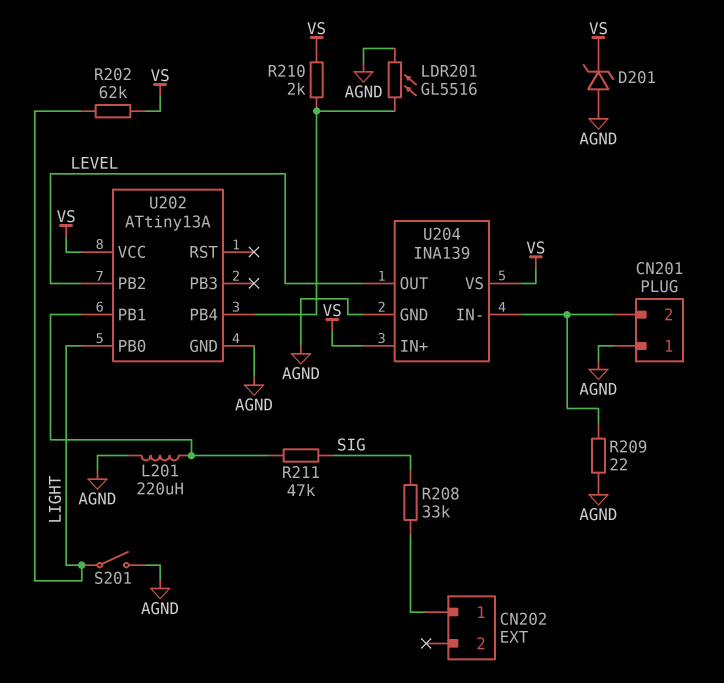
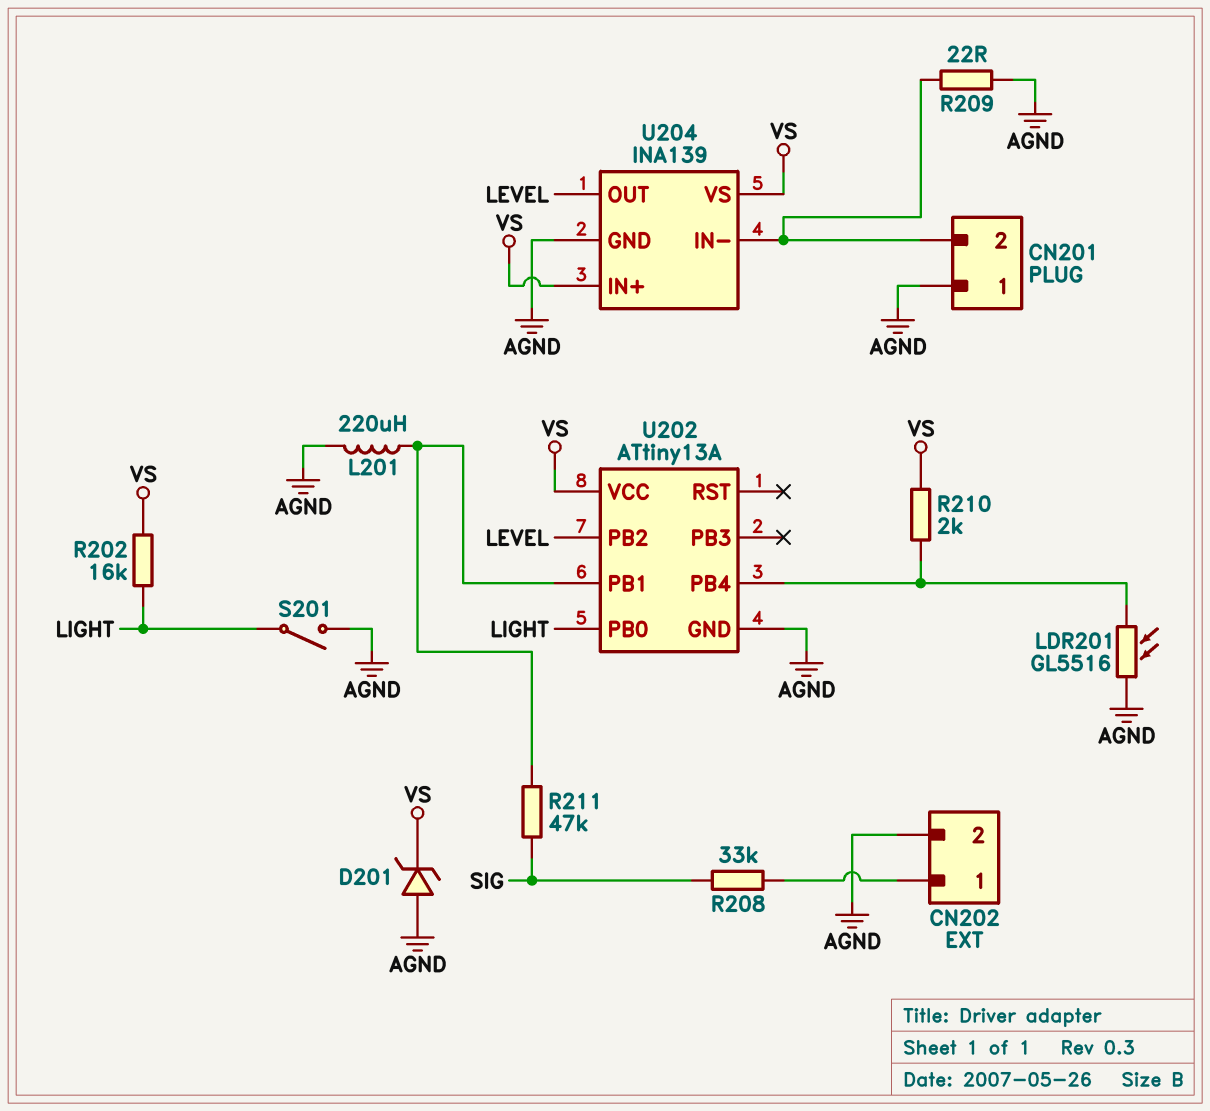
CN202 pin 2: none -> AGND
R202: 62k (LIGHT, VS) -> 16k (LIGHT, VS)

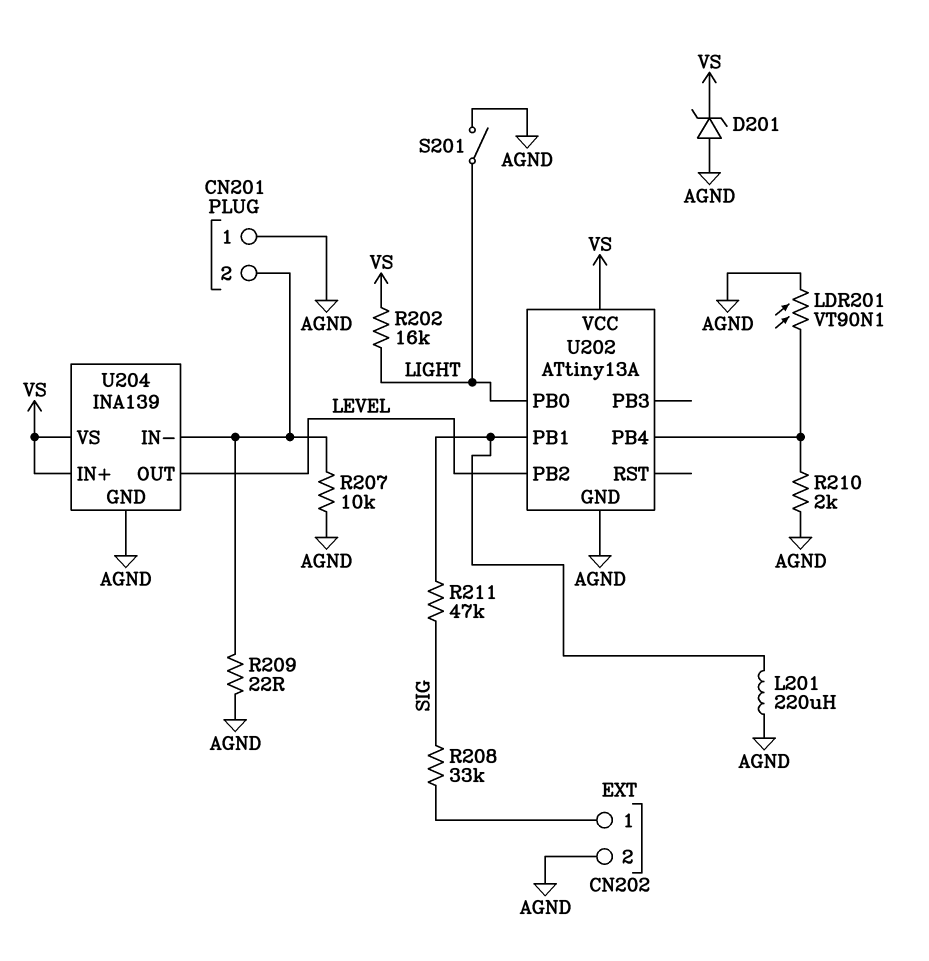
LDR201: GL5516 (AGND, U202/PB4) -> VT90N1 (AGND, U202/PB4)
R207: none -> 10k (AGND, CN201/2)
R210: 2k (U202/PB4, VS) -> 2k (AGND, U202/PB4)

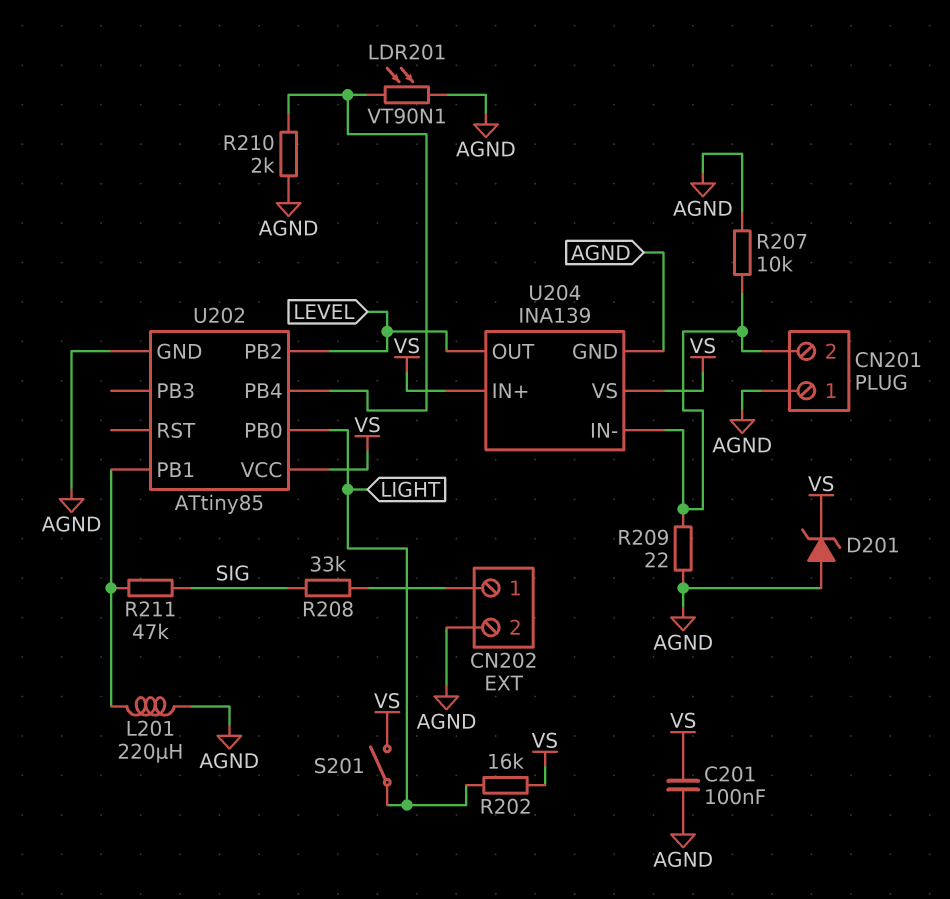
C201: none -> 100nF (AGND, VS)
S201: switch (AGND, LIGHT) -> switch (LIGHT, VS)
U202: ATtiny13A -> ATtiny85

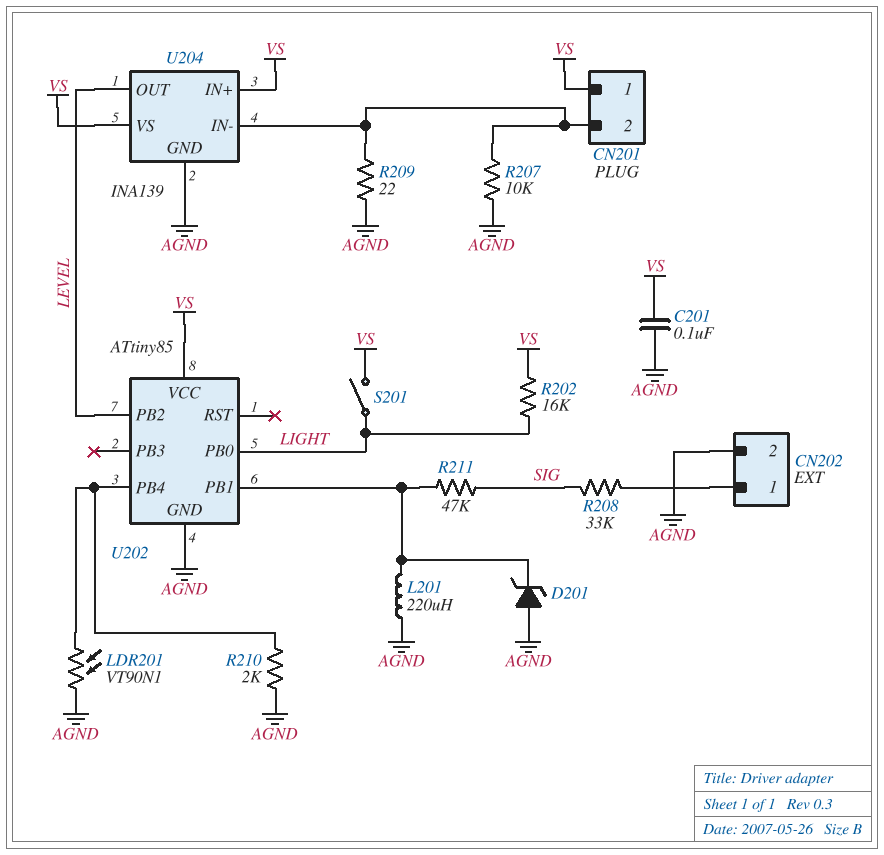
CN201 pin 1: AGND -> VS
D201: zener (A AGND, K VS) -> zener (A AGND, K U202/PB1)

